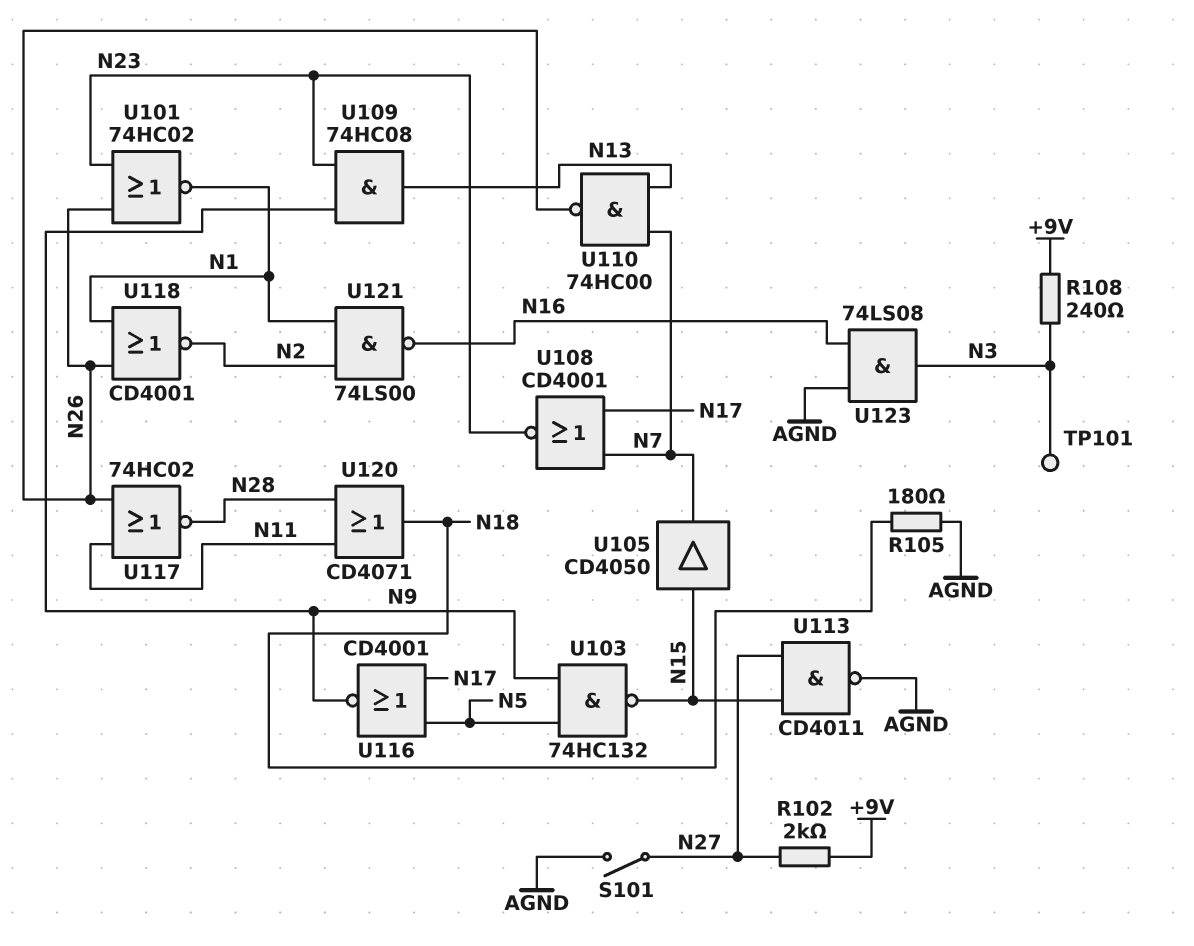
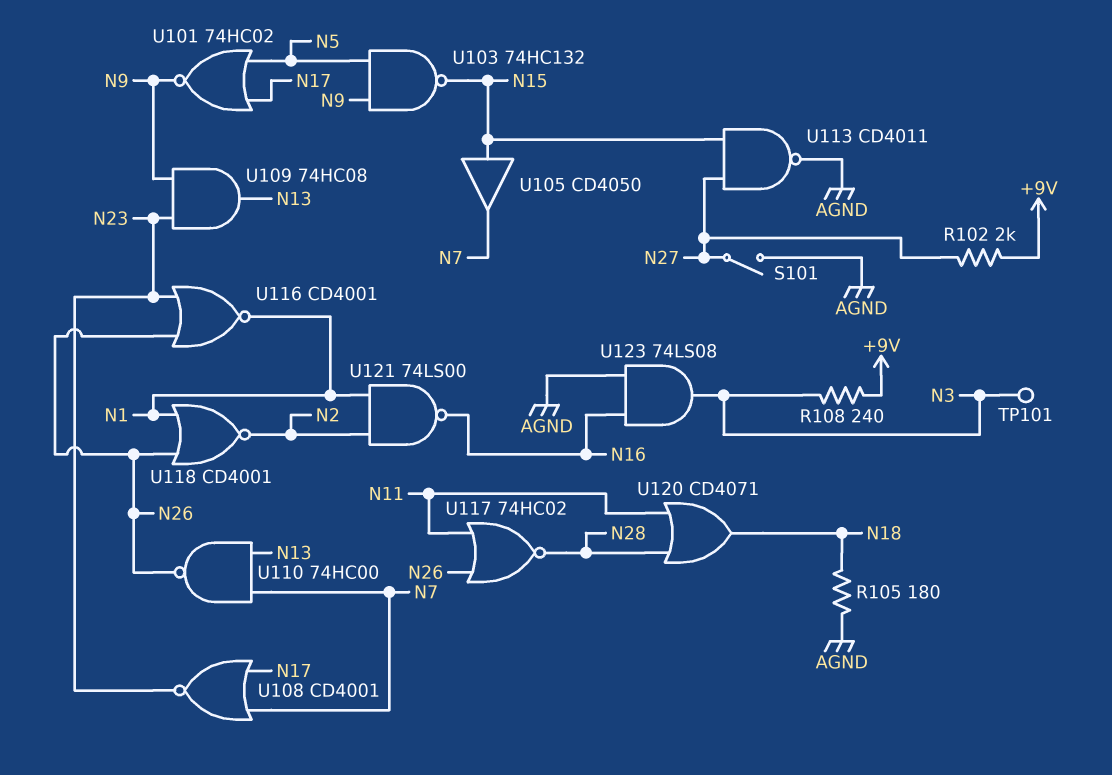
U101: NOR 74HC02 (in N23, in N26, out N1) -> NOR 74HC02 (in N5, in N17, out N9)
U116: NOR CD4001 (in N5, in N17, out N9) -> NOR CD4001 (in N23, in N26, out N1)

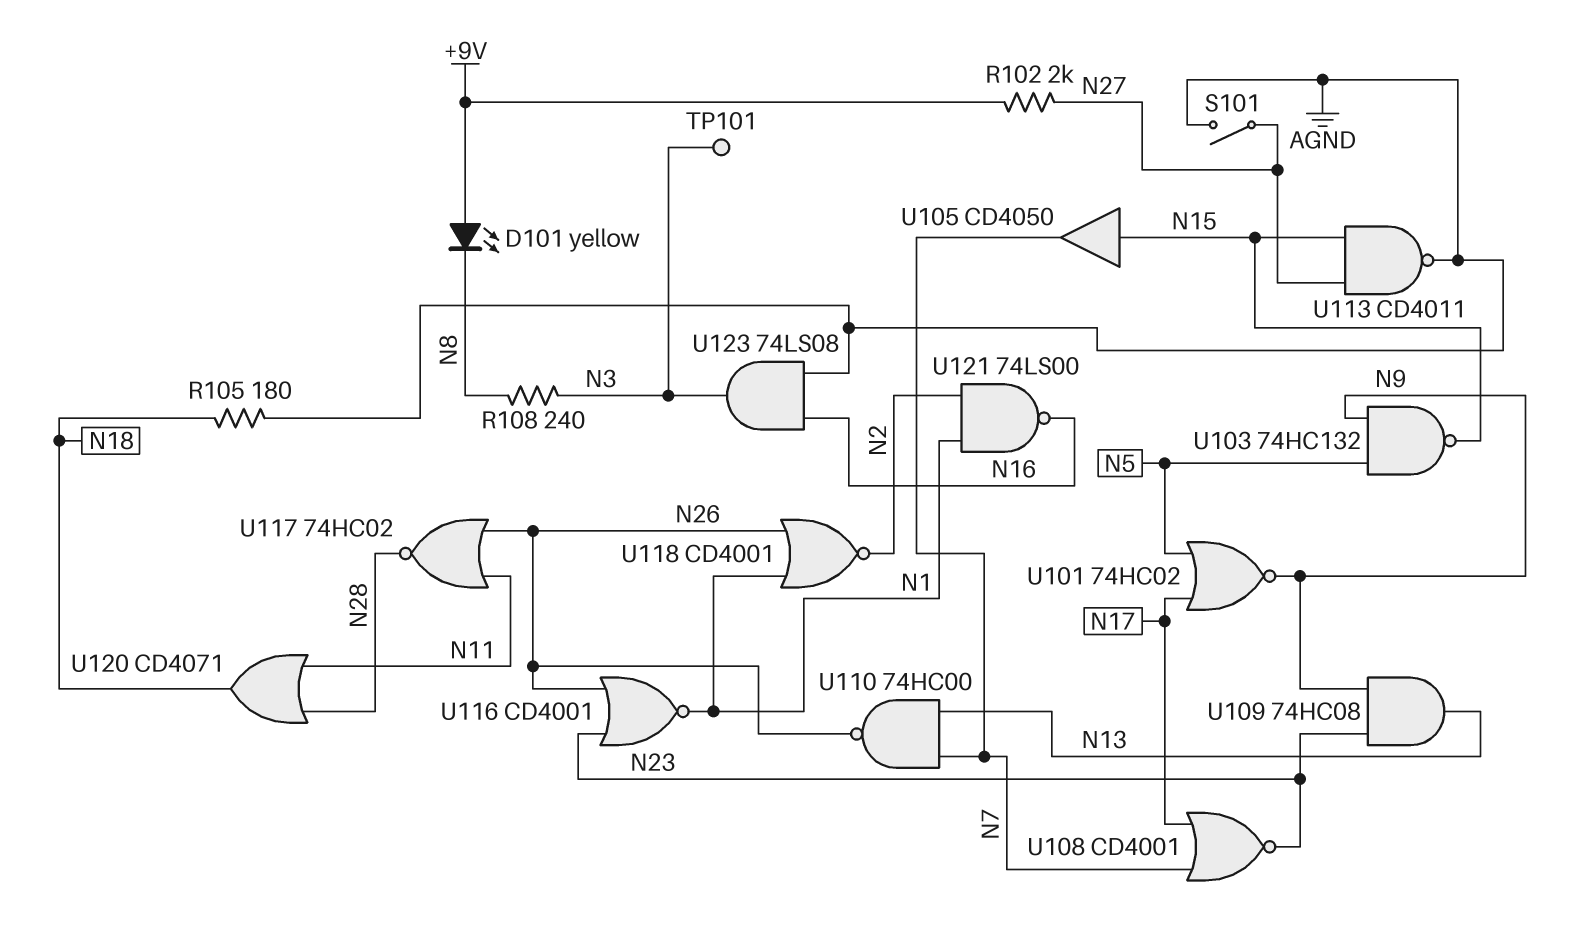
D101: none -> LED yellow (A +9V, K N8)
R108: 240 (+9V, N3) -> 240 (N3, N8)

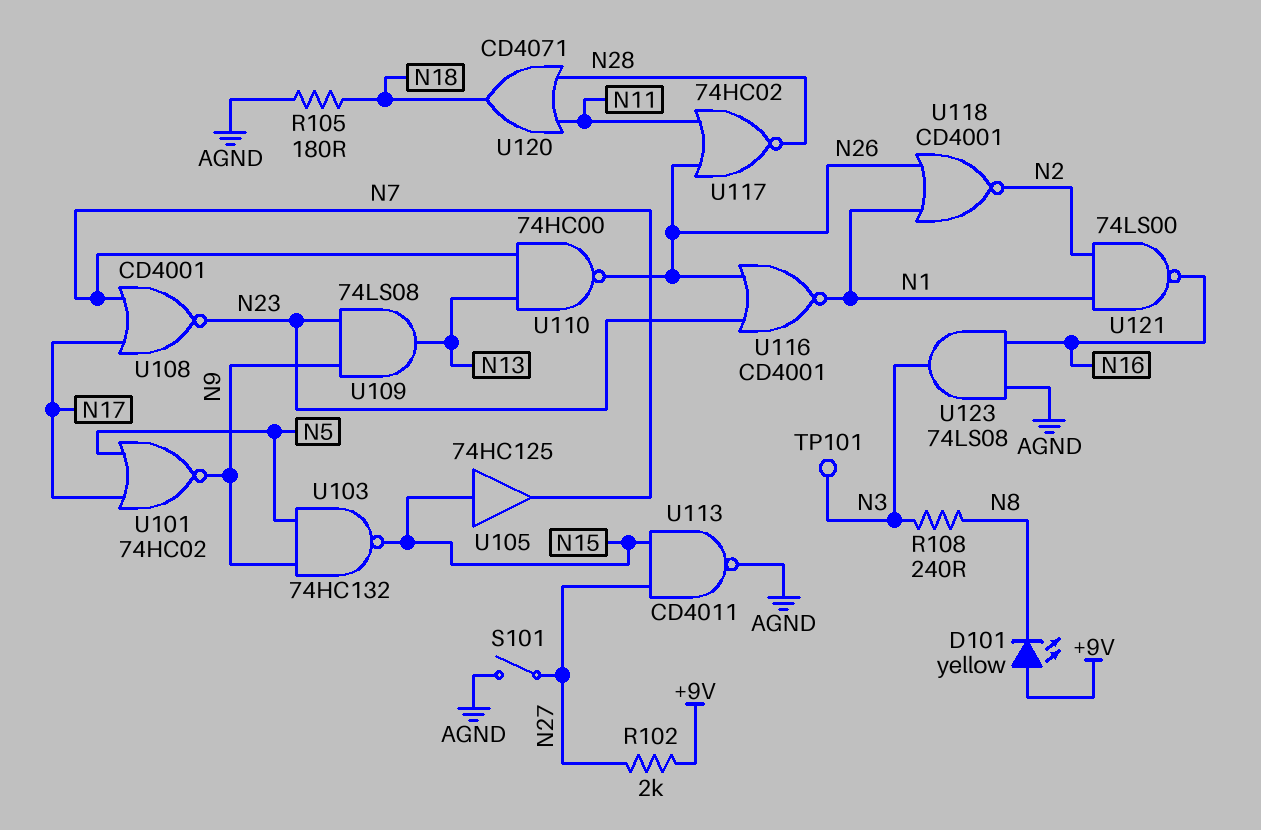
U105: buffer CD4050 (in N15, out N7) -> buffer 74HC125 (in N15, out N7)
U109: AND 74HC08 (in N9, in N23, out N13) -> AND 74LS08 (in N9, in N23, out N13)

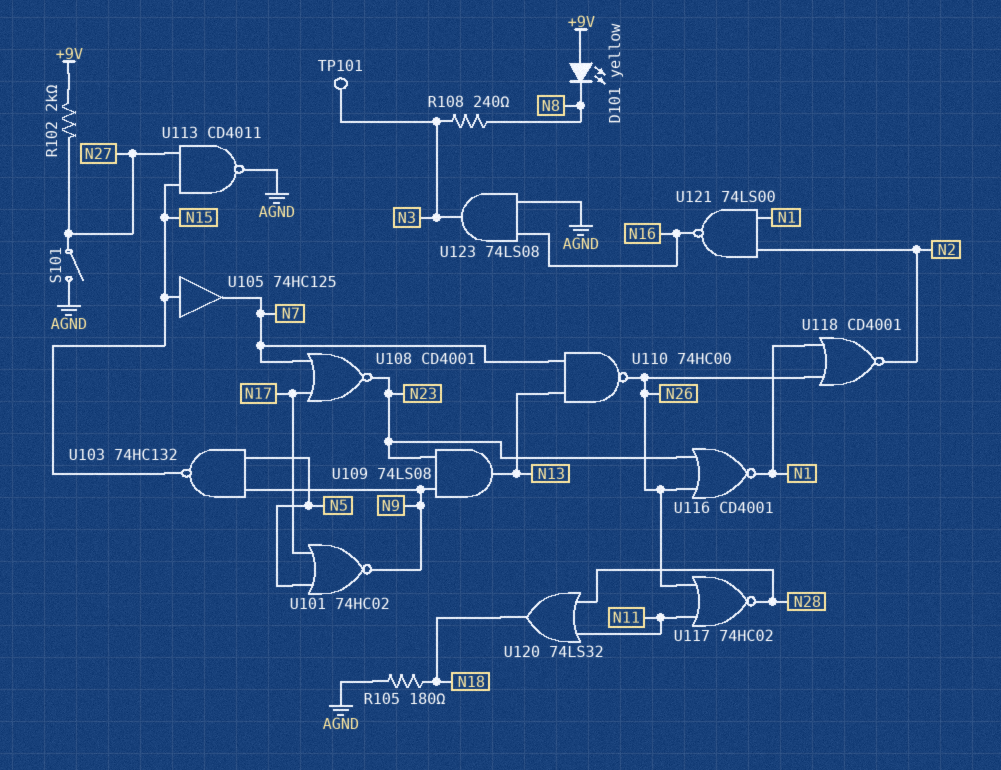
U120: OR CD4071 (in N11, in N28, out N18) -> OR 74LS32 (in N11, in N28, out N18)

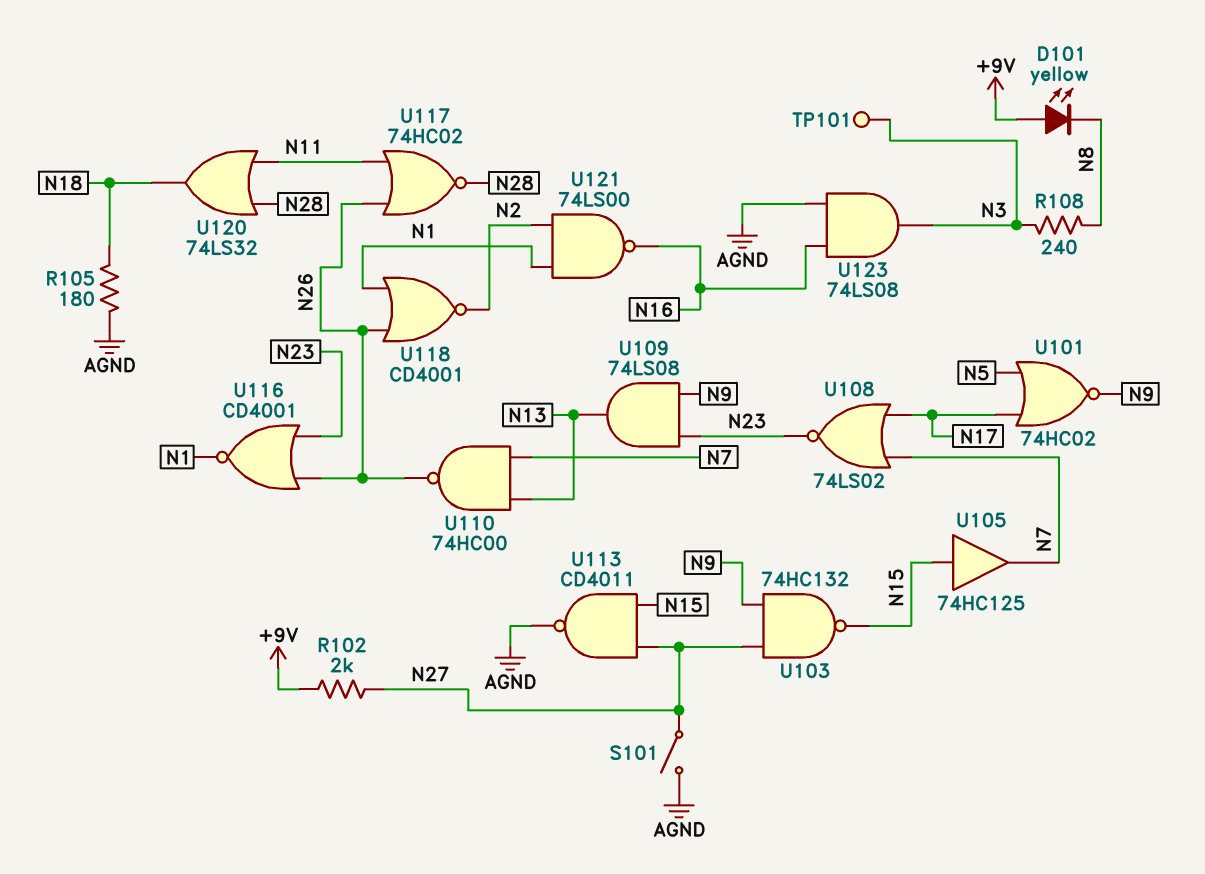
U103: NAND 74HC132 (in N5, in N9, out N15) -> NAND 74HC132 (in N9, in N27, out N15)
U108: NOR CD4001 (in N7, in N17, out N23) -> NOR 74LS02 (in N7, in N17, out N23)

